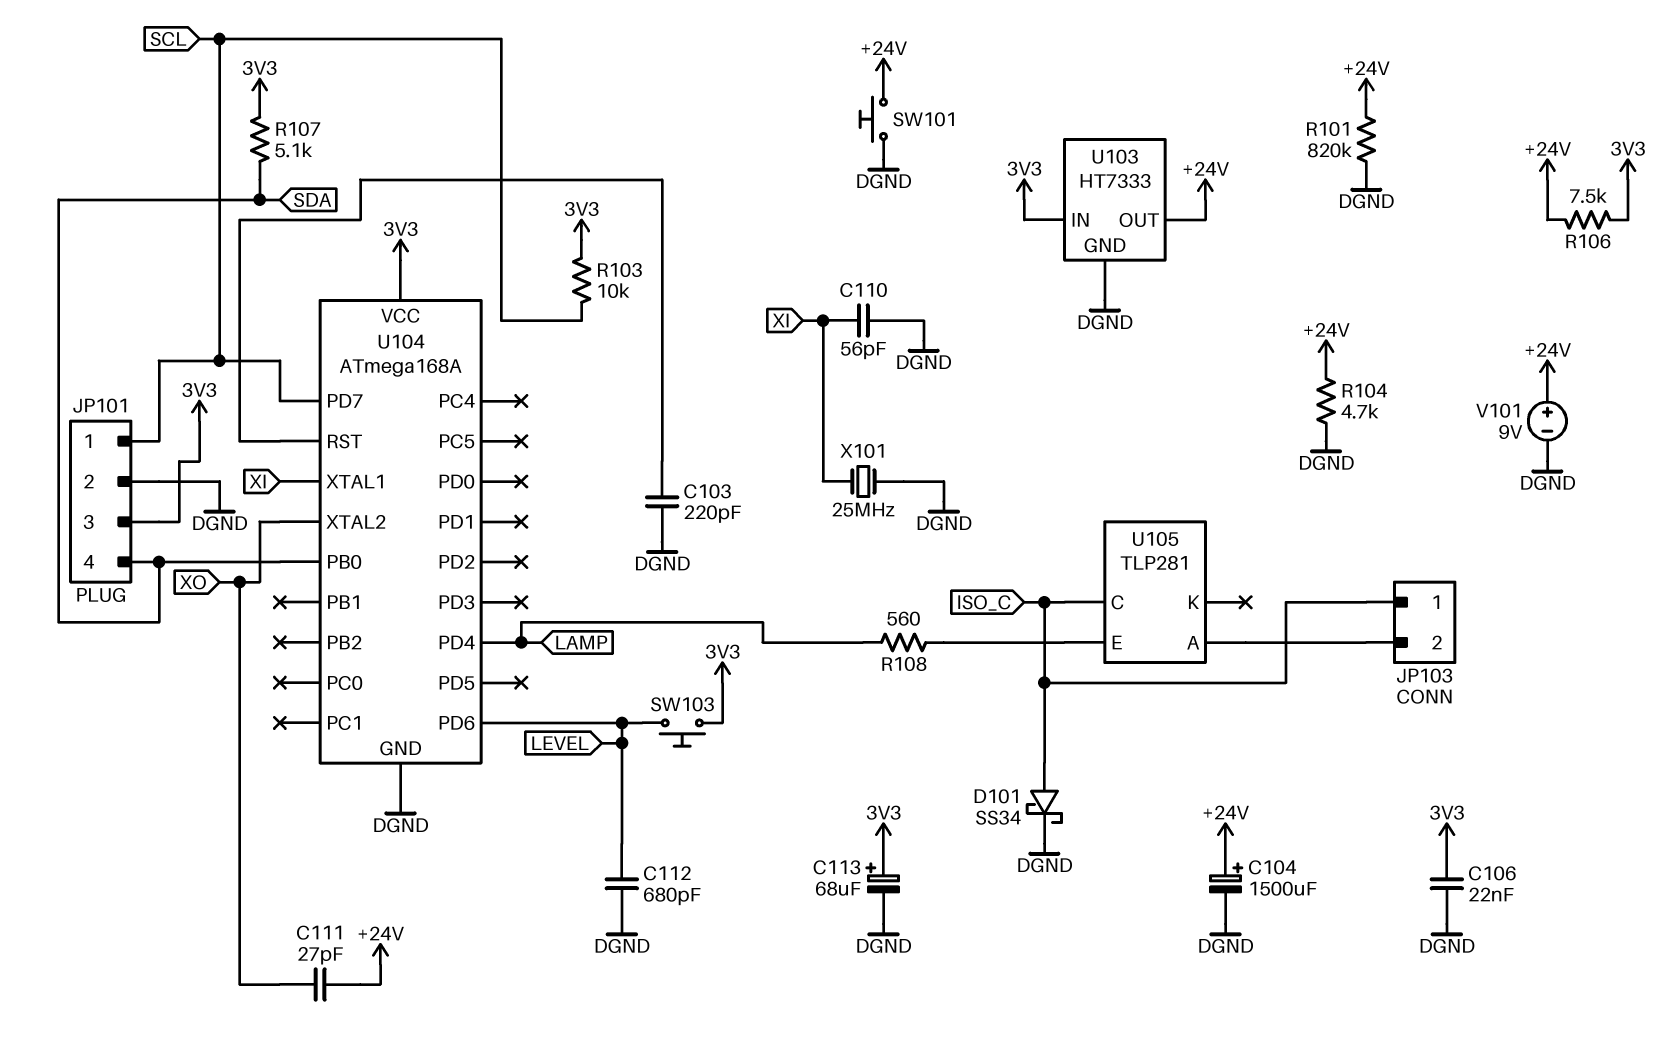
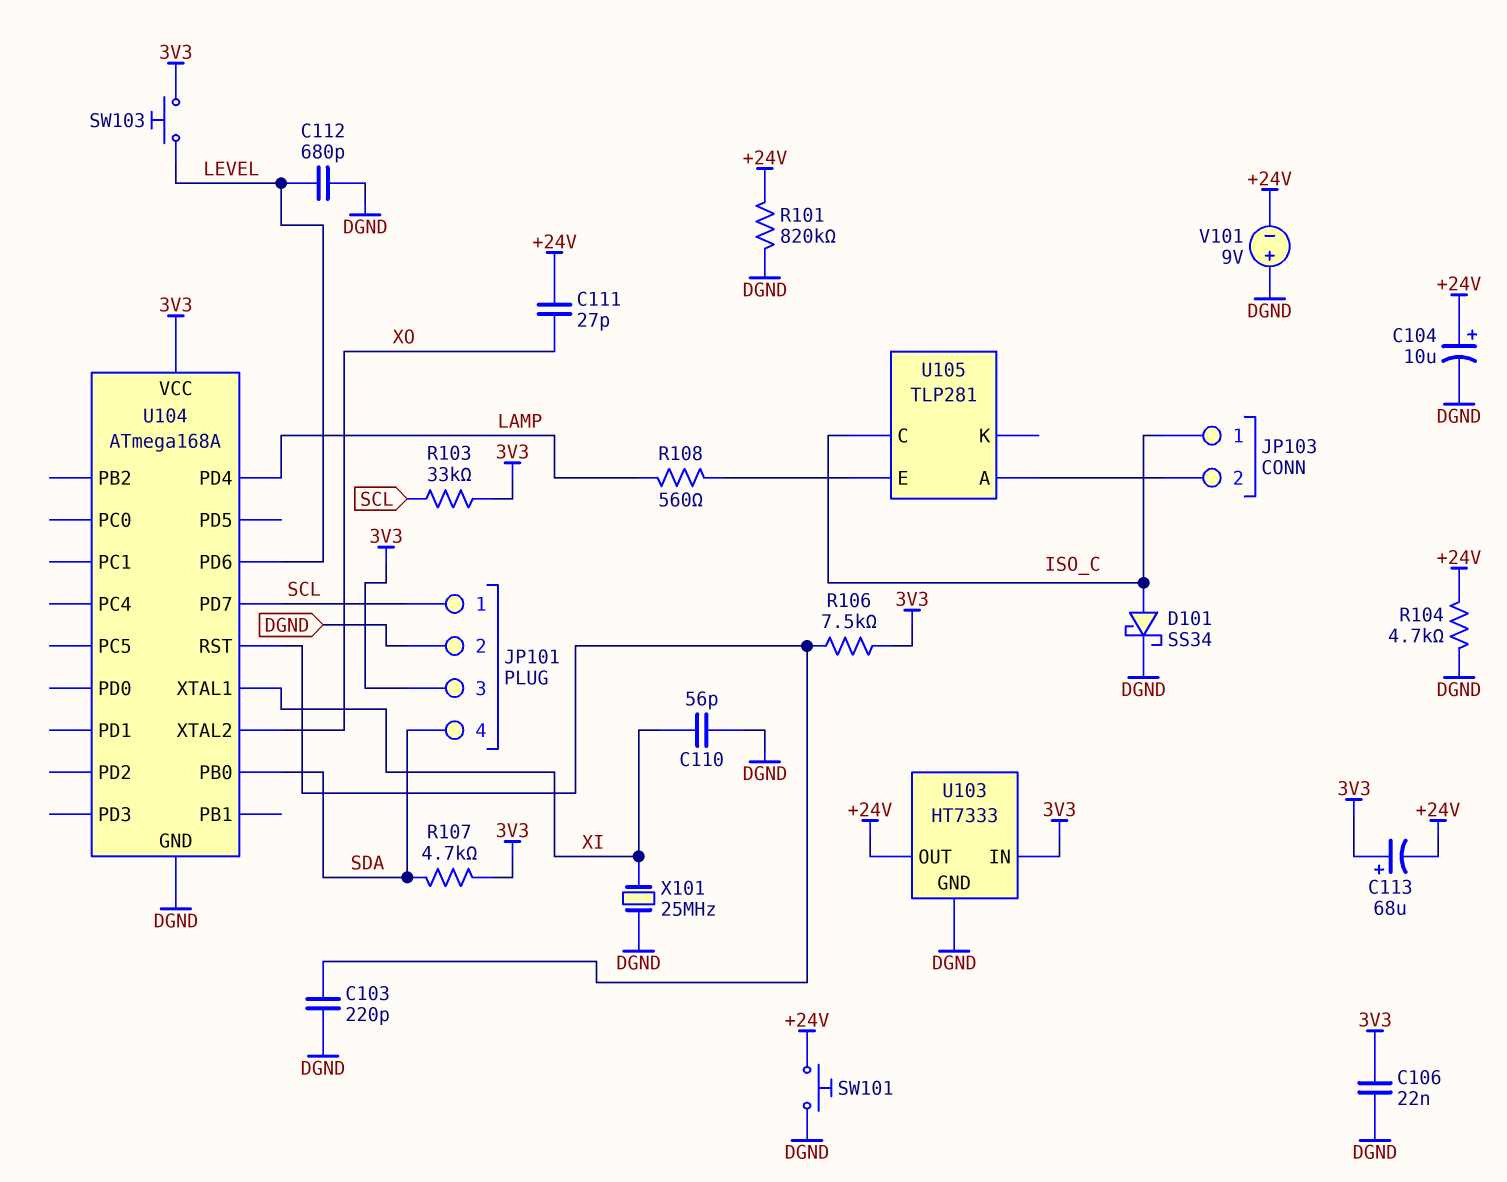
C104: 1500uF (plus +24V, minus DGND) -> 10uF (plus +24V, minus DGND)
C113: 68uF (plus 3V3, minus DGND) -> 68uF (plus 3V3, minus +24V)
R103: 10k (3V3, SCL) -> 33k (3V3, SCL)
R106: 7.5k (+24V, 3V3) -> 7.5k (3V3, U104/RST)
R107: 5.1k (3V3, SDA) -> 4.7k (3V3, SDA)
V101: 9V (plus +24V, minus DGND) -> 9V (plus DGND, minus +24V)

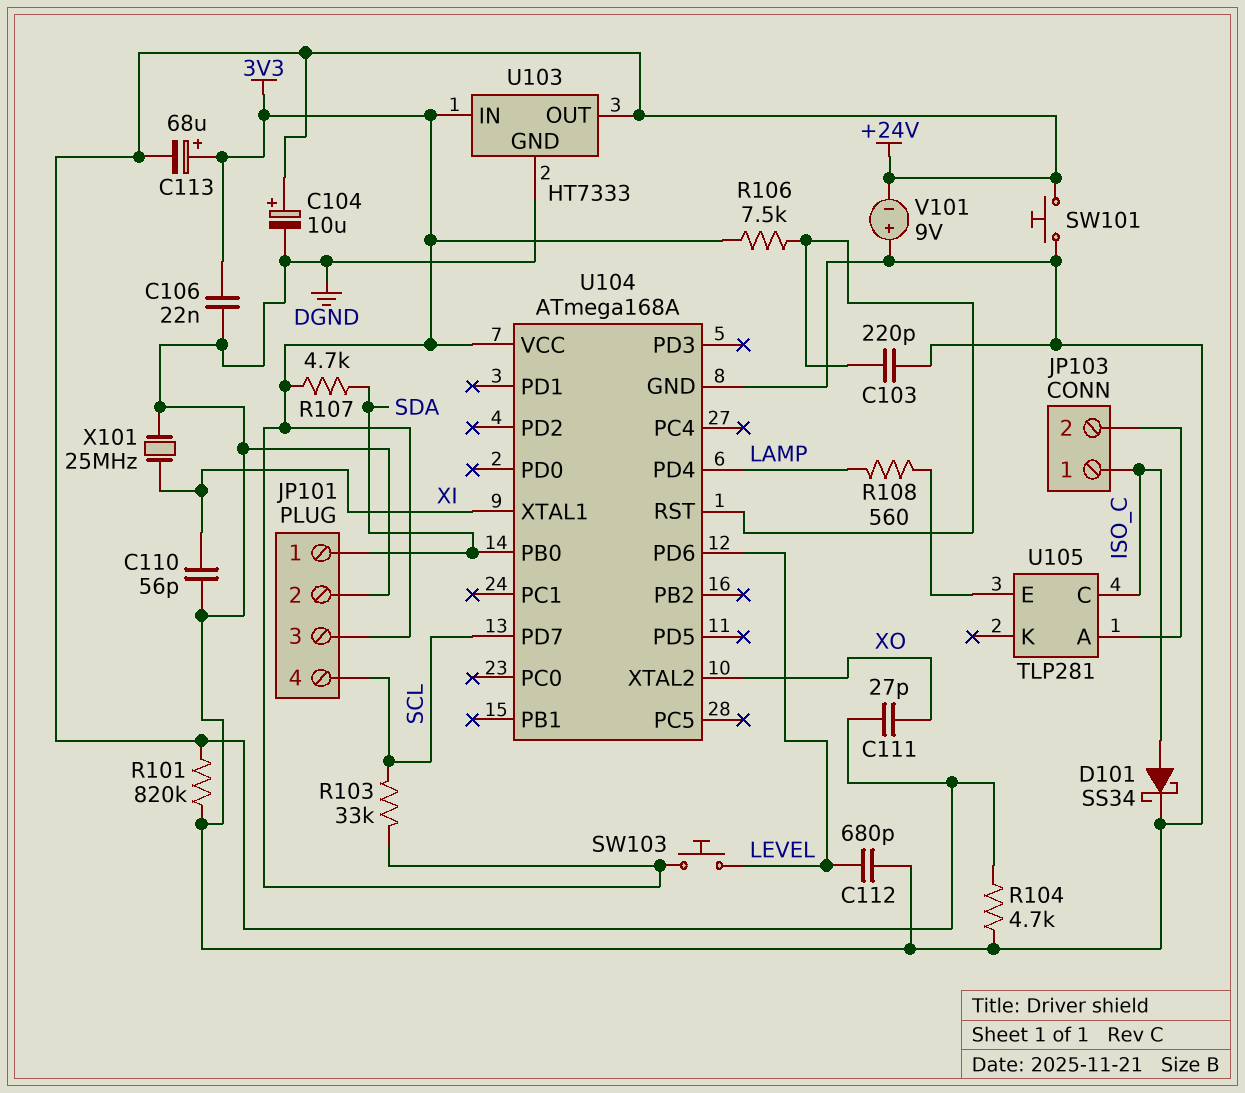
JP101 pin 1: SCL -> SDA
JP101 pin 4: SDA -> SCL

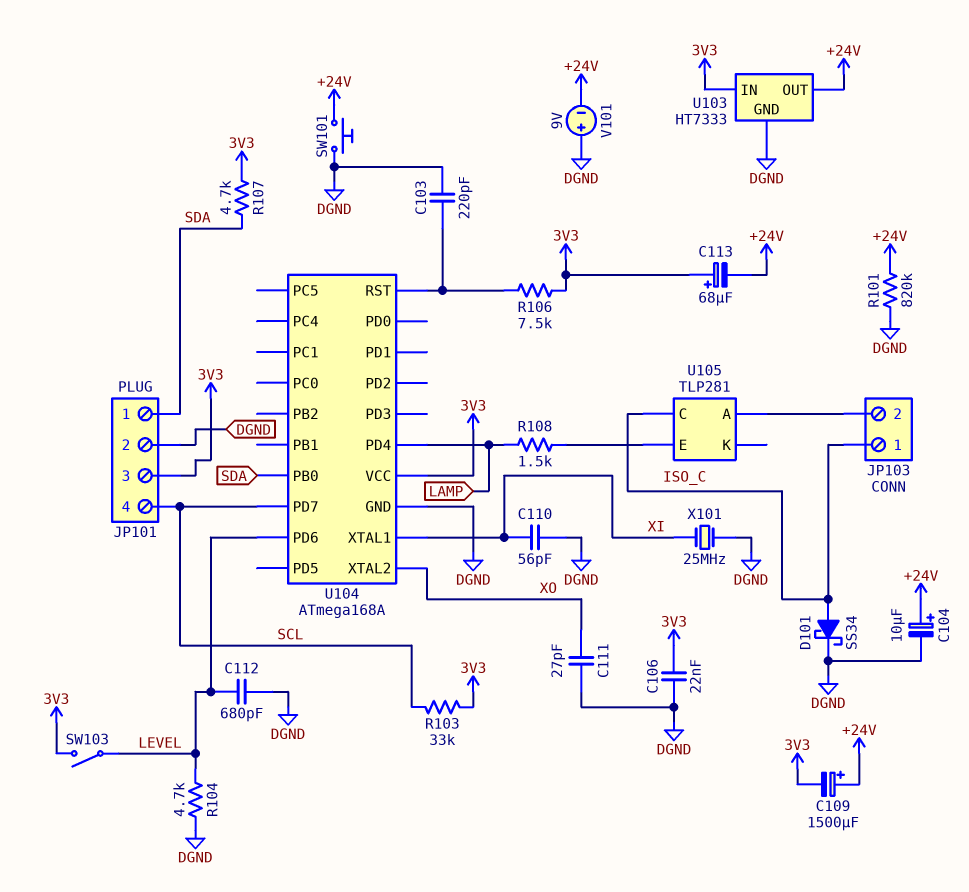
C109: none -> 1500uF (plus +24V, minus 3V3)
C111: 27pF (+24V, XO) -> 27pF (DGND, XO)
R104: 4.7k (+24V, DGND) -> 4.7k (DGND, LEVEL)
R108: 560 (LAMP, U105/E) -> 1.5k (LAMP, U105/E)
SW103: button (3V3, LEVEL) -> switch (3V3, LEVEL)

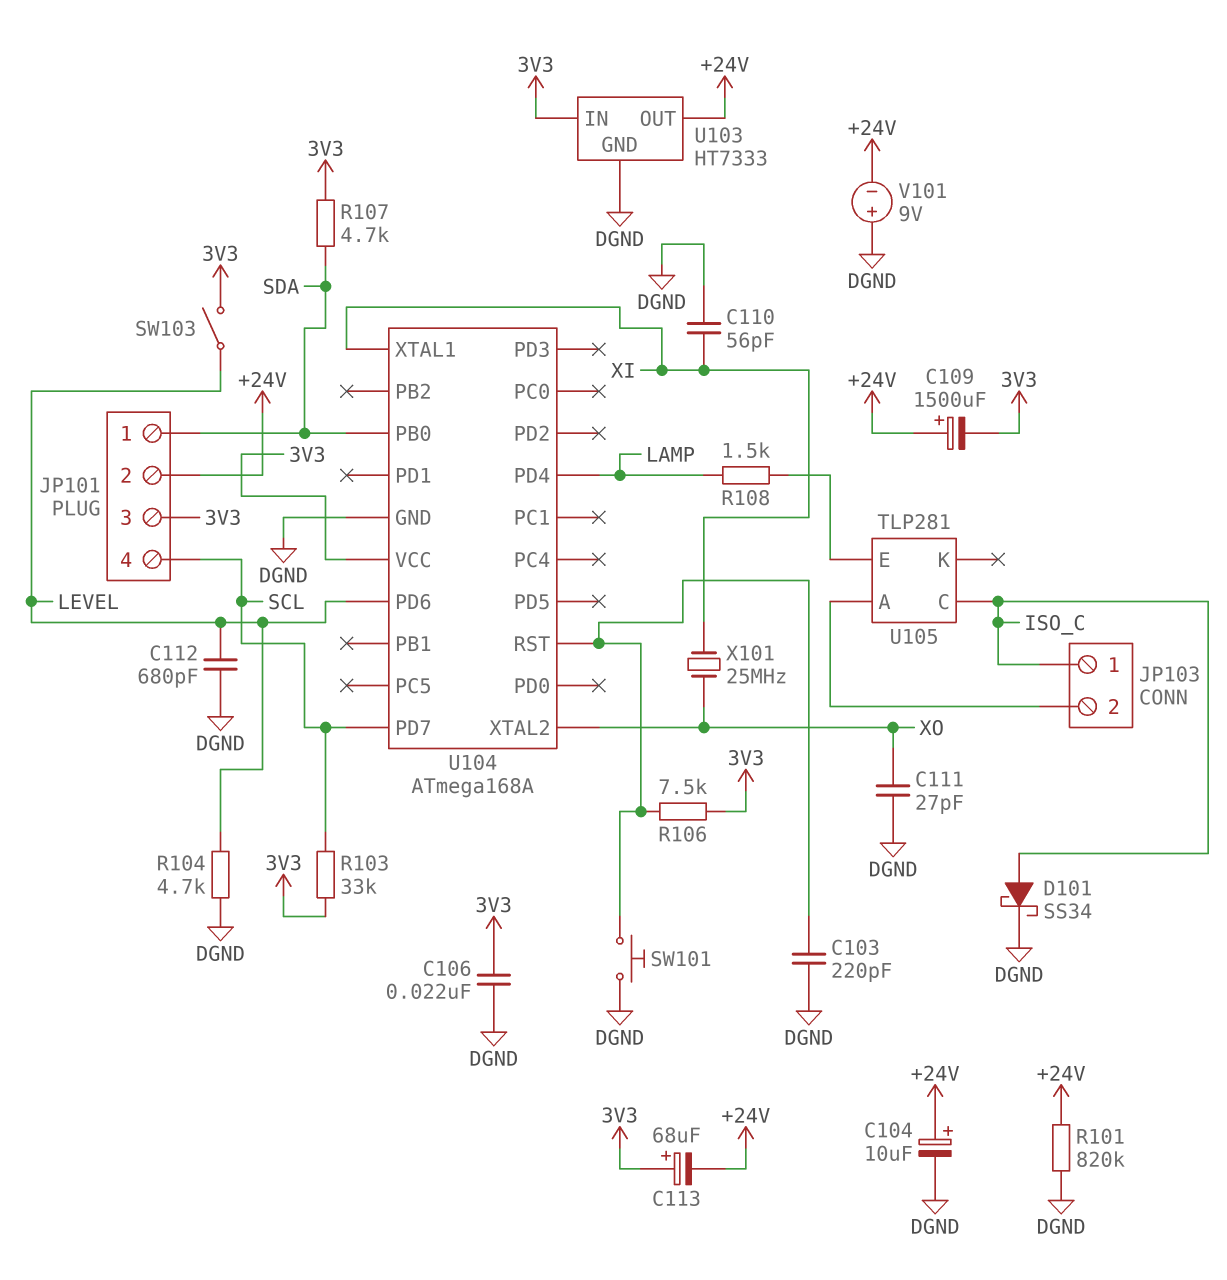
JP101 pin 2: DGND -> +24V
SW101: button (+24V, DGND) -> button (DGND, U104/RST)
X101: 25MHz (DGND, XI) -> 25MHz (XI, XO)

